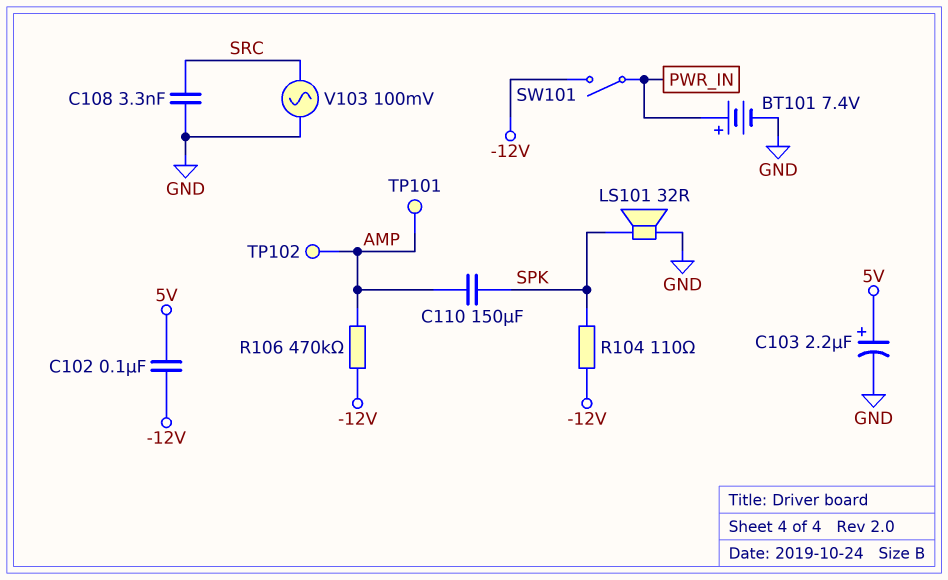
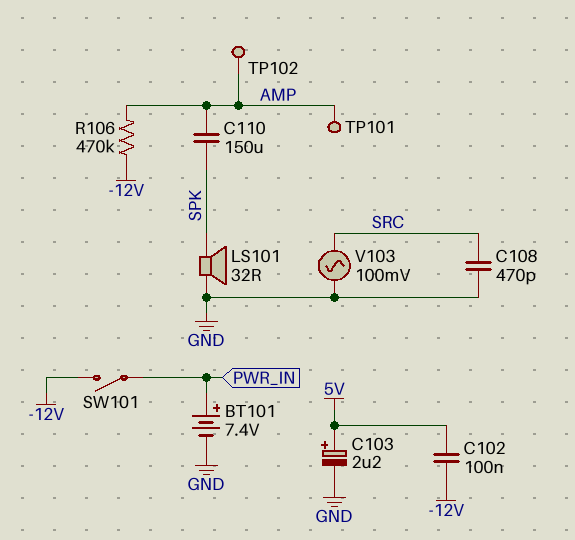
C108: 3.3nF (GND, SRC) -> 470pF (GND, SRC)
R104: 110 (-12V, SPK) -> none

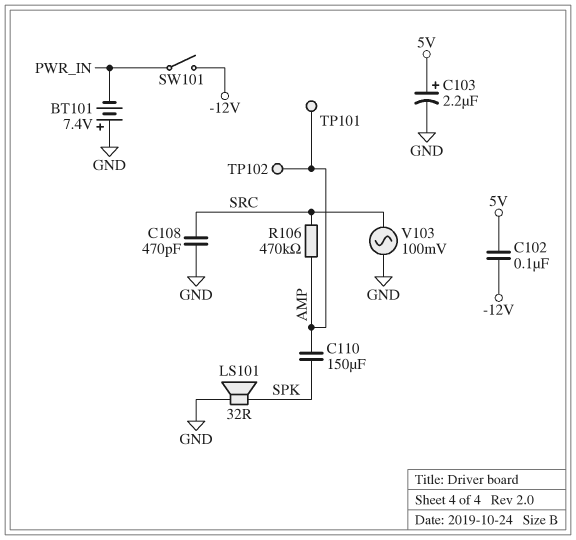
BT101: 7.4V (plus PWR_IN, minus GND) -> 7.4V (plus GND, minus PWR_IN)
R106: 470k (-12V, AMP) -> 470k (AMP, SRC)

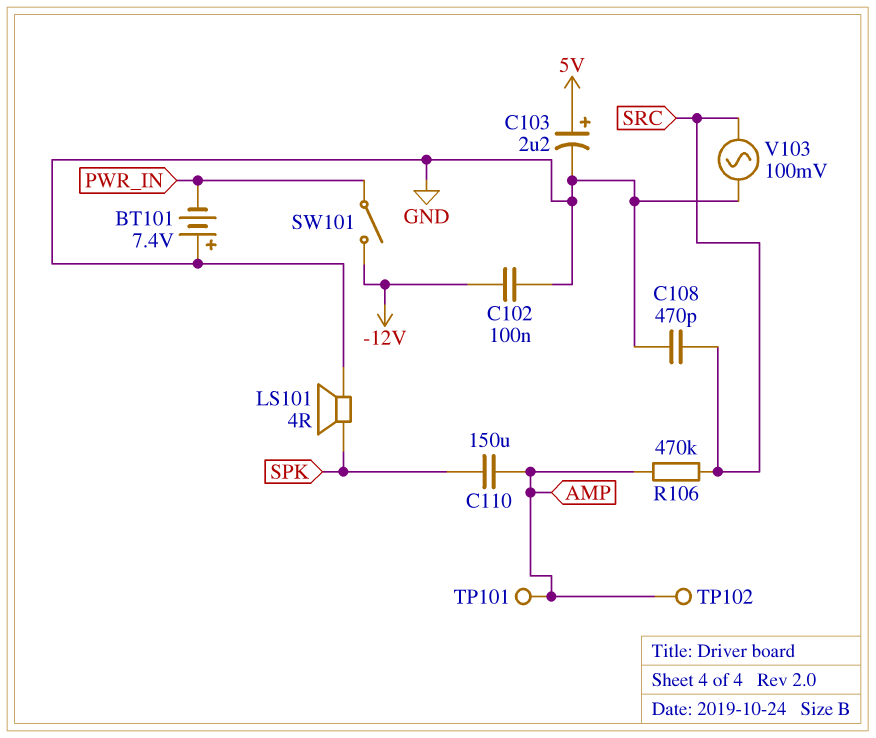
C102: 100nF (-12V, 5V) -> 100nF (-12V, GND)
LS101: speaker 32R (GND, SPK) -> speaker 4R (GND, SPK)

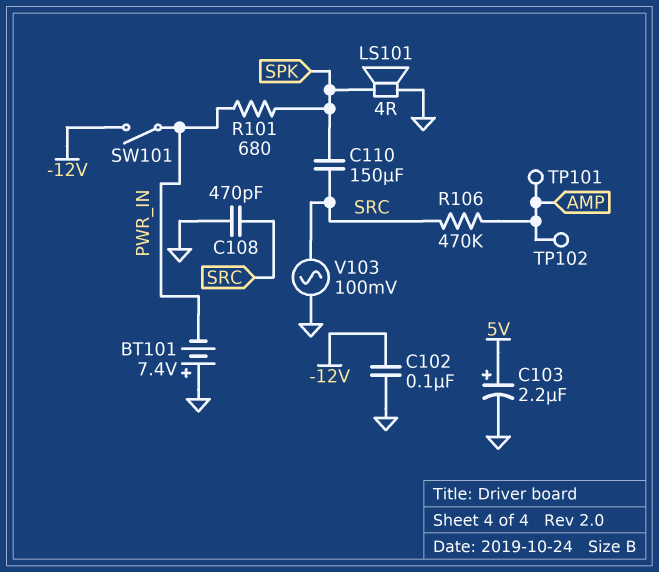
C110: 150uF (AMP, SPK) -> 150uF (SPK, SRC)
R101: none -> 680 (PWR_IN, SPK)

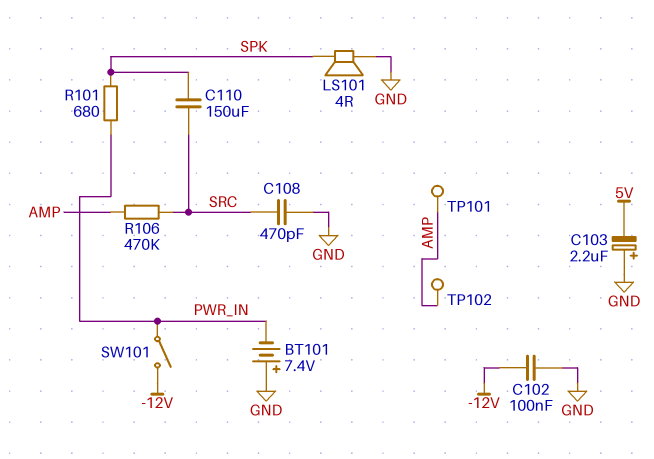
C103: 2.2uF (plus 5V, minus GND) -> 2.2uF (plus GND, minus 5V)
V103: AC 100mV (GND, SRC) -> none

